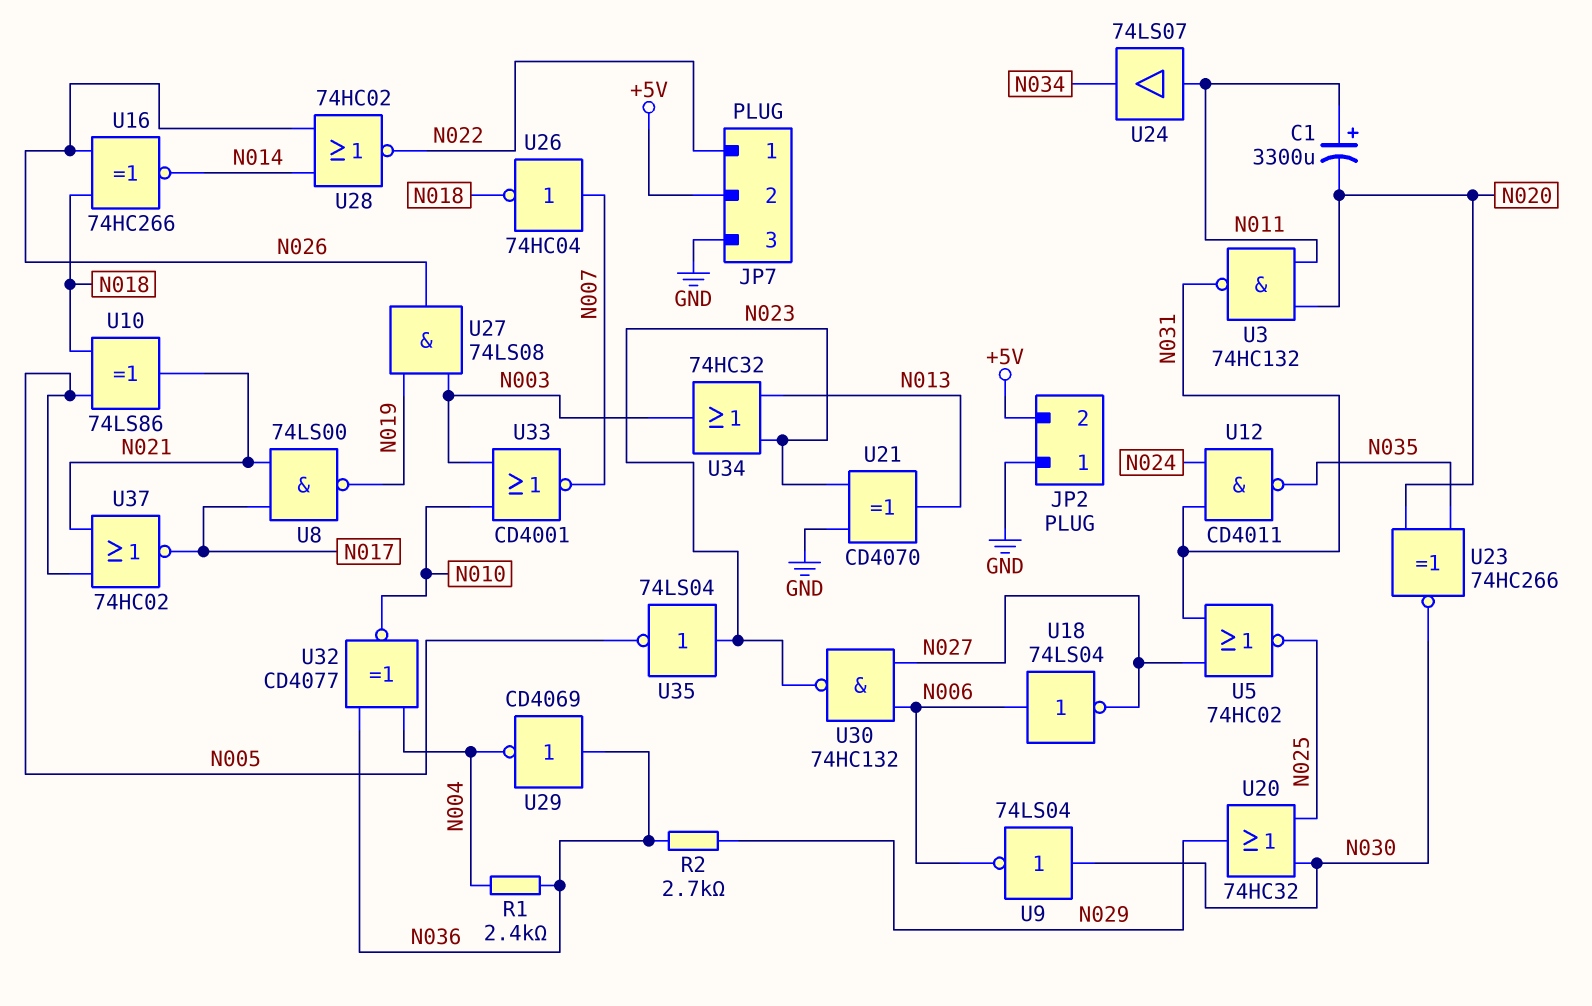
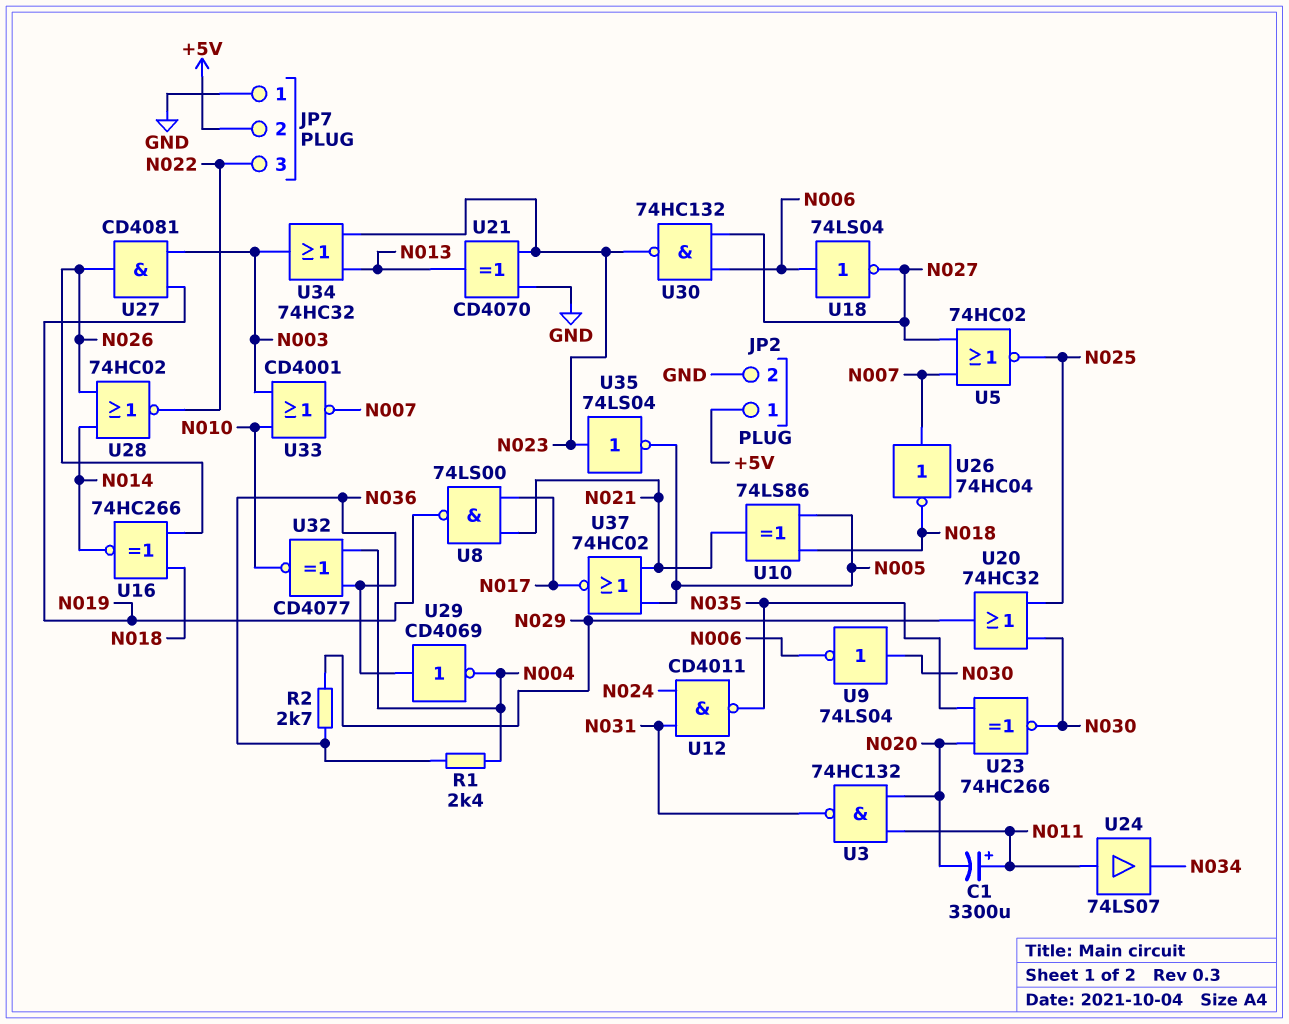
JP2 pin 1: GND -> +5V
JP2 pin 2: +5V -> GND
JP7 pin 1: N022 -> GND
JP7 pin 3: GND -> N022
U5: NOR 74HC02 (in N027, in N031, out N025) -> NOR 74HC02 (in N007, in N027, out N025)
U27: AND 74LS08 (in N003, in N019, out N026) -> AND CD4081 (in N003, in N019, out N026)

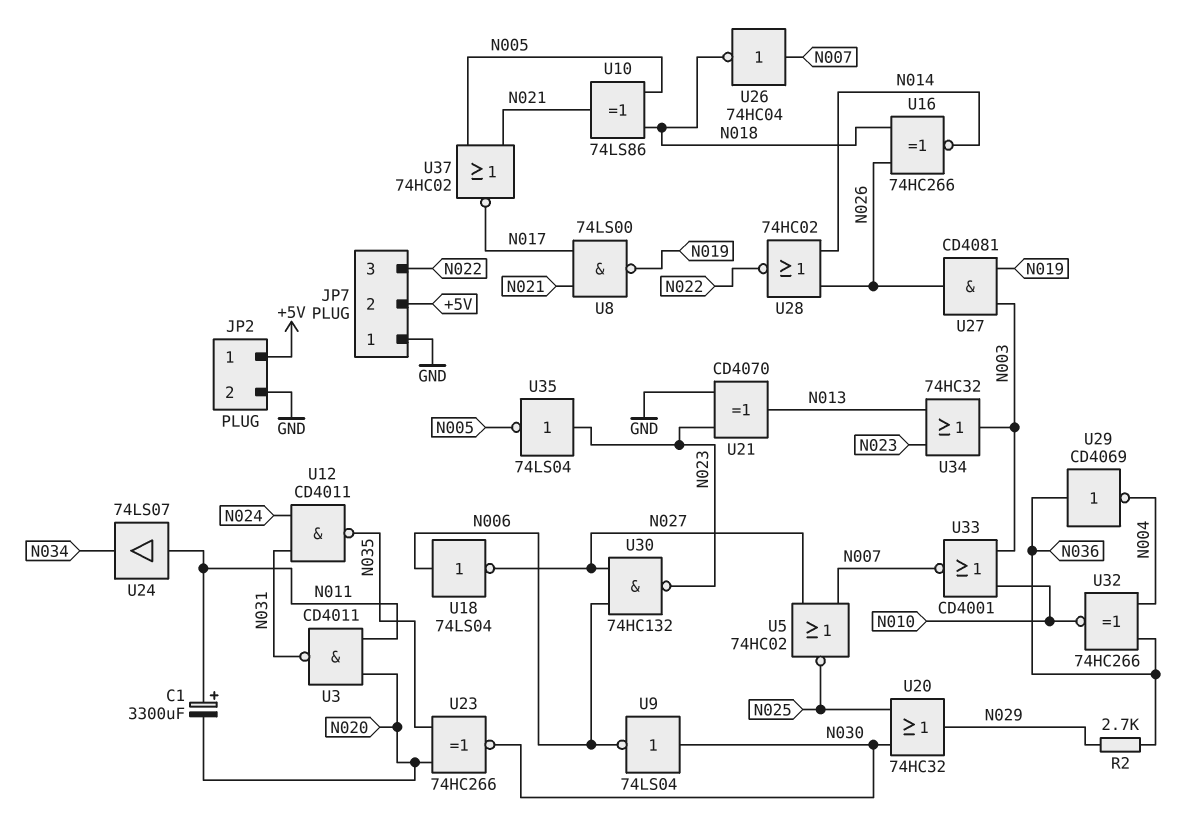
R1: 2.4k (N004, N036) -> none
U3: NAND 74HC132 (in N011, in N020, out N031) -> NAND CD4011 (in N011, in N020, out N031)
U32: XNOR CD4077 (in N004, in N036, out N010) -> XNOR 74HC266 (in N004, in N036, out N010)

